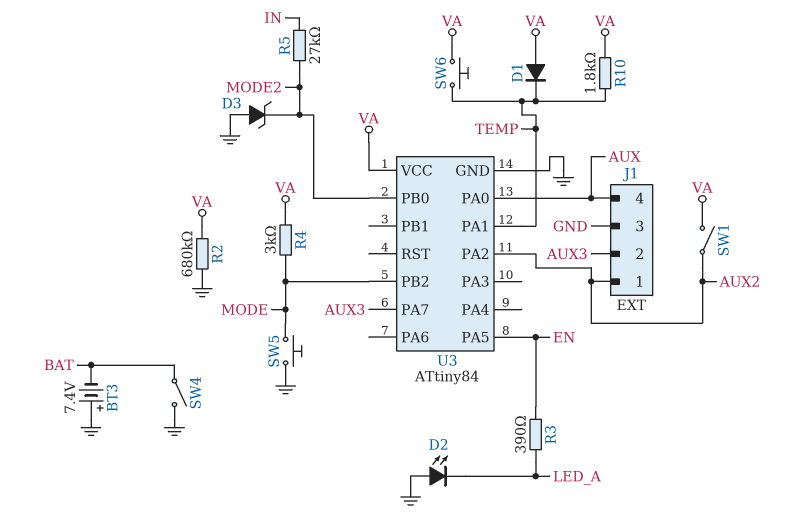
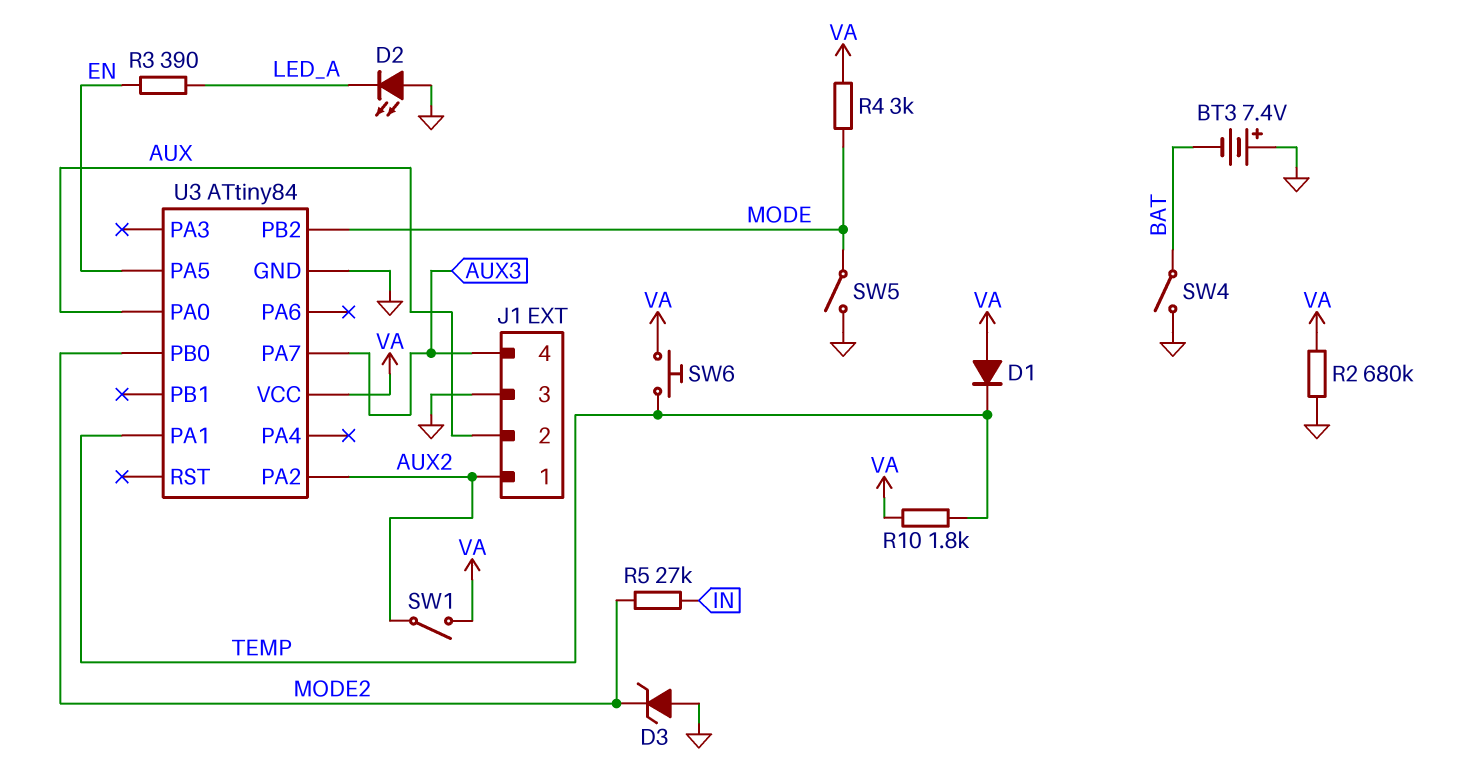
J1 pin 2: AUX3 -> AUX
J1 pin 4: AUX -> AUX3
SW5: button (GND, MODE) -> switch (GND, MODE)

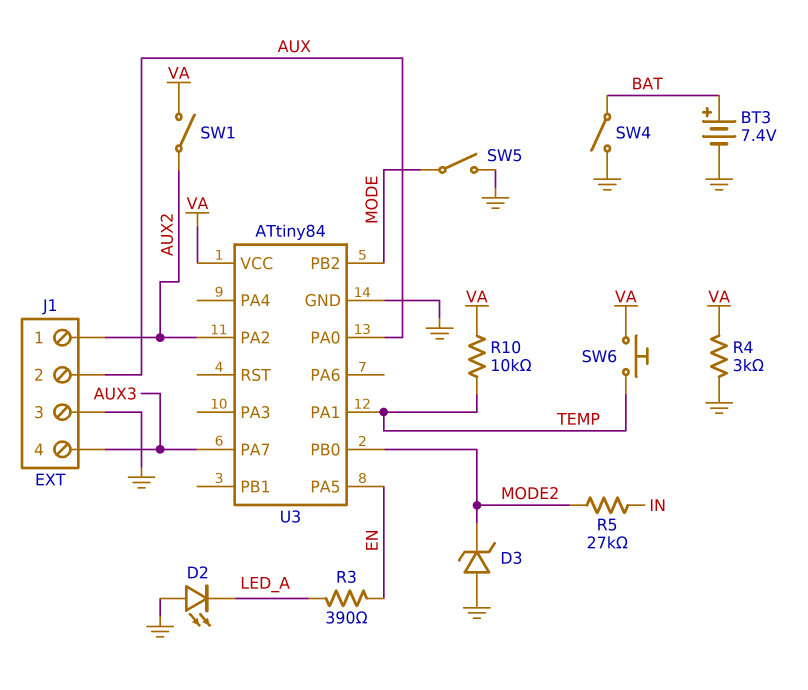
BT3: 7.4V (plus GND, minus BAT) -> 7.4V (plus BAT, minus GND)
D1: diode (A VA, K TEMP) -> none
R2: 680k (GND, VA) -> none
R4: 3k (MODE, VA) -> 3k (GND, VA)
R10: 1.8k (TEMP, VA) -> 10k (TEMP, VA)

